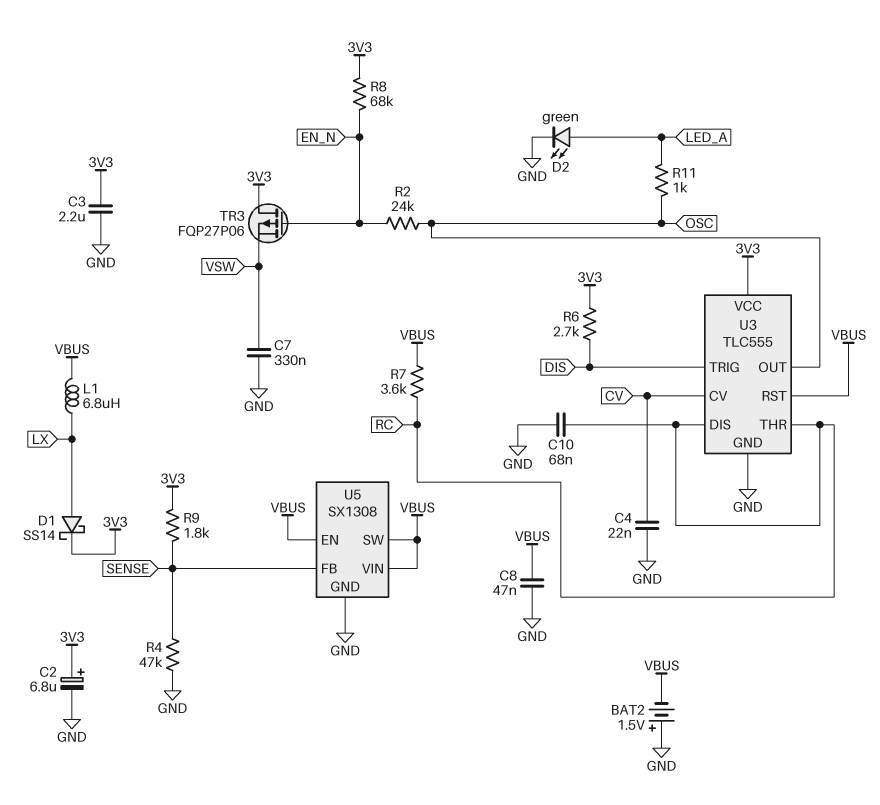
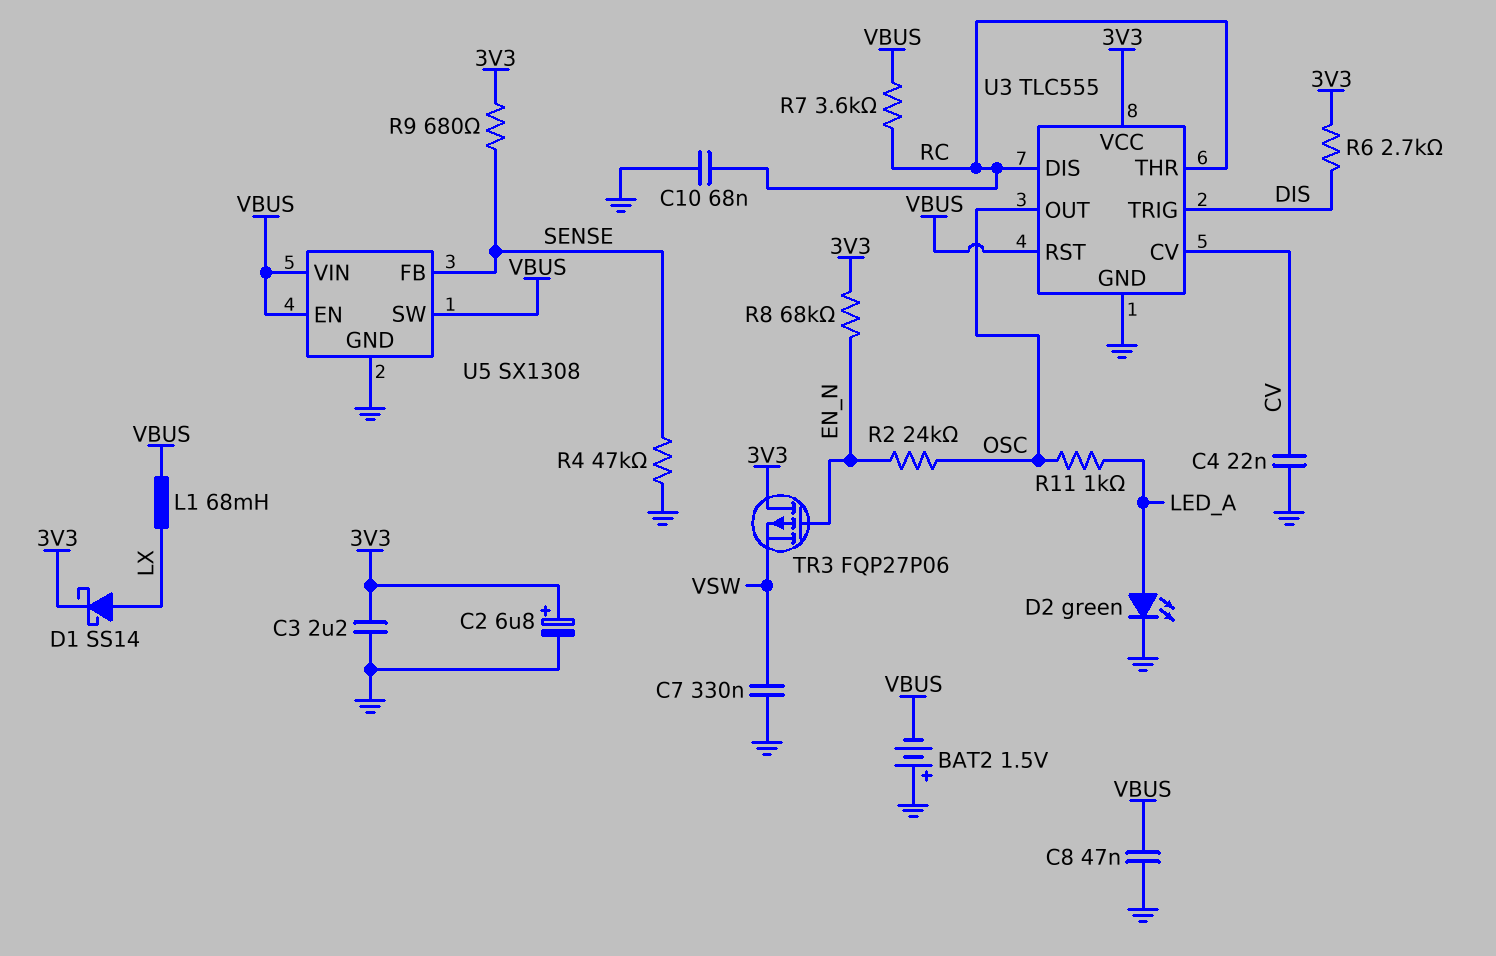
L1: 6.8uH (LX, VBUS) -> 68mH (LX, VBUS)
R9: 1.8k (3V3, SENSE) -> 680 (3V3, SENSE)

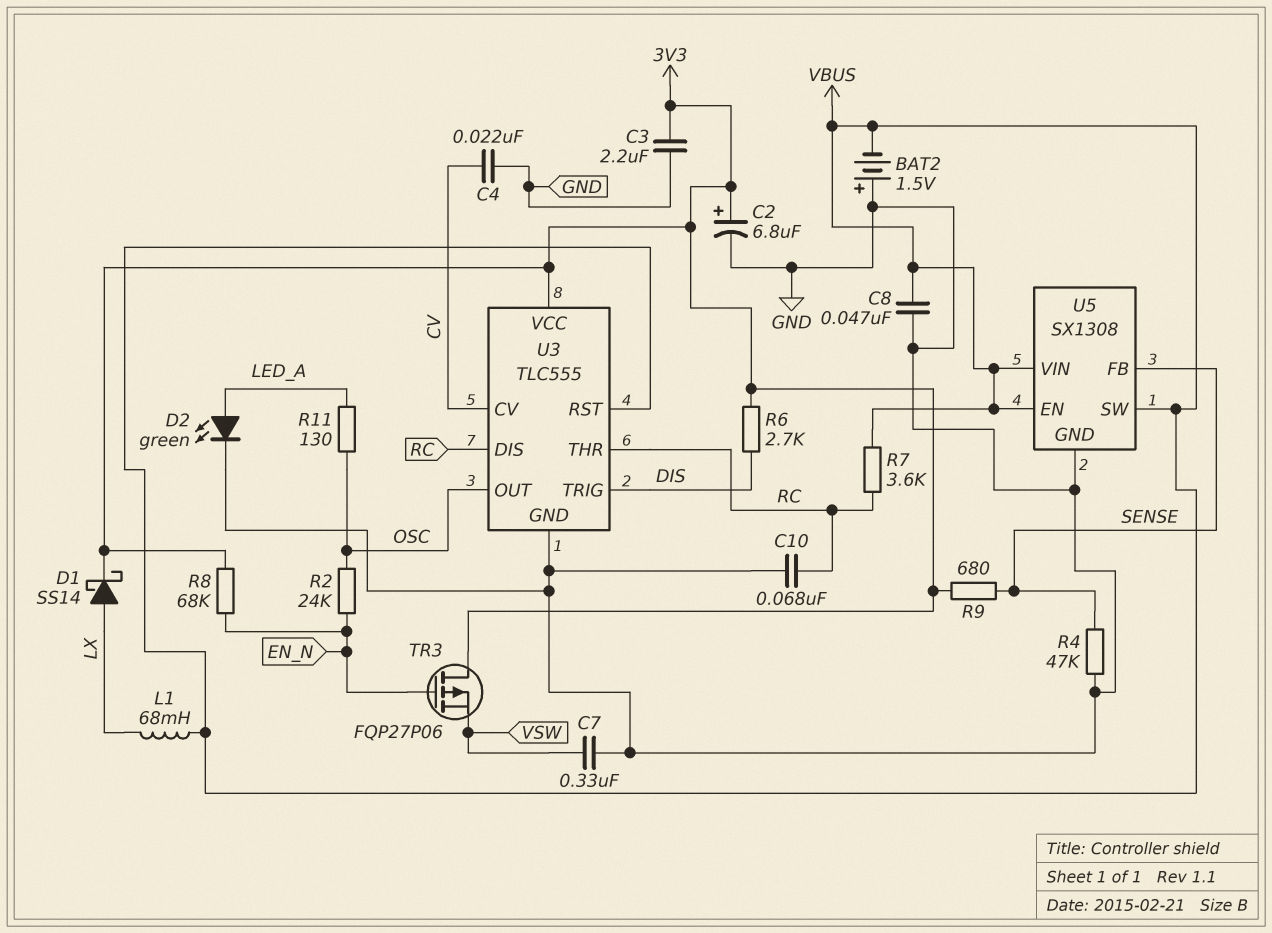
R11: 1k (LED_A, OSC) -> 130 (LED_A, OSC)

